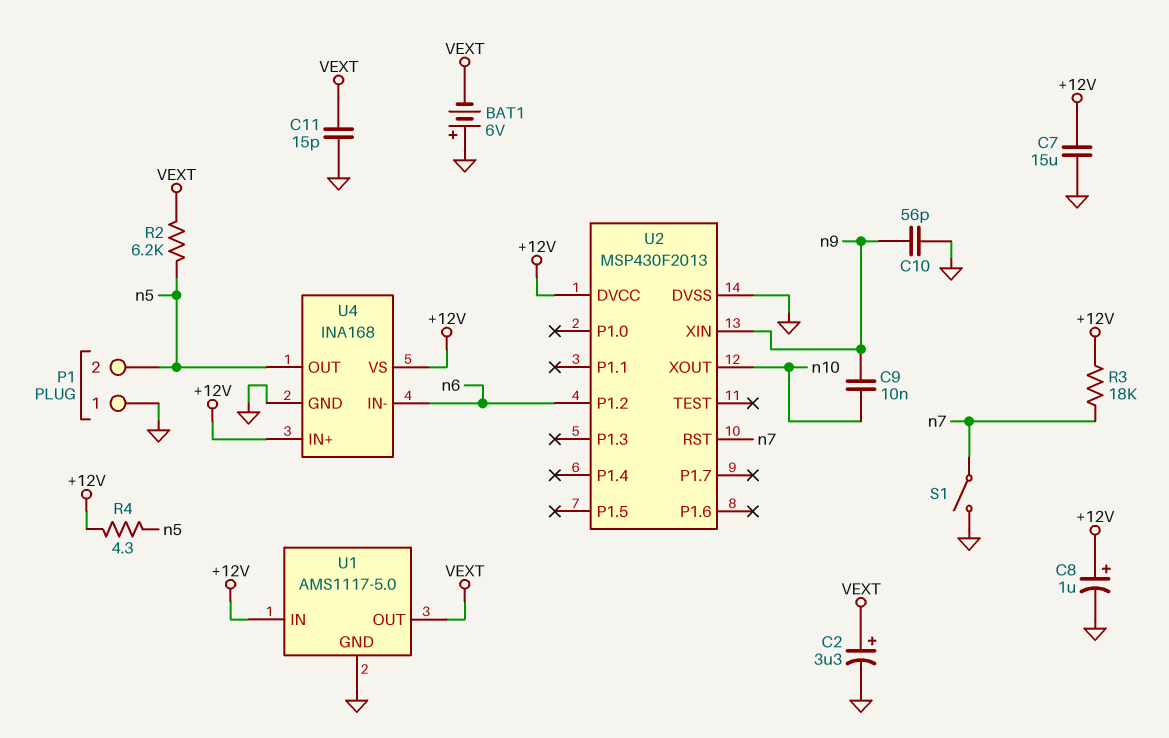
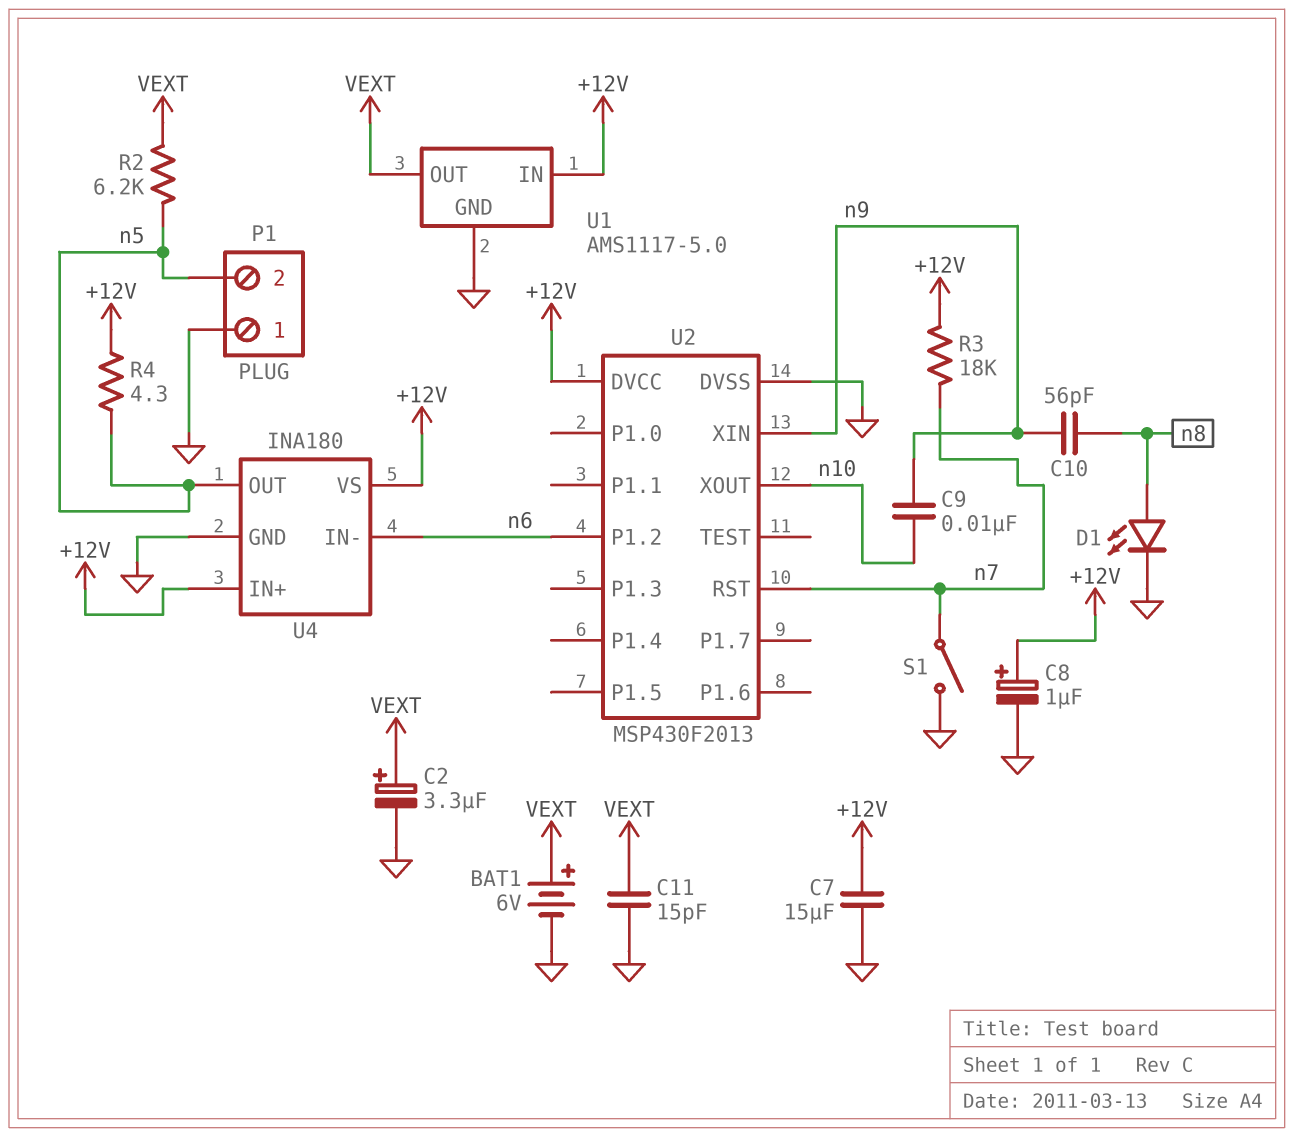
BAT1: 6V (plus GND, minus VEXT) -> 6V (plus VEXT, minus GND)
C10: 56pF (GND, n9) -> 56pF (n8, n9)
D1: none -> LED (A n8, K GND)
U4: INA168 -> INA180

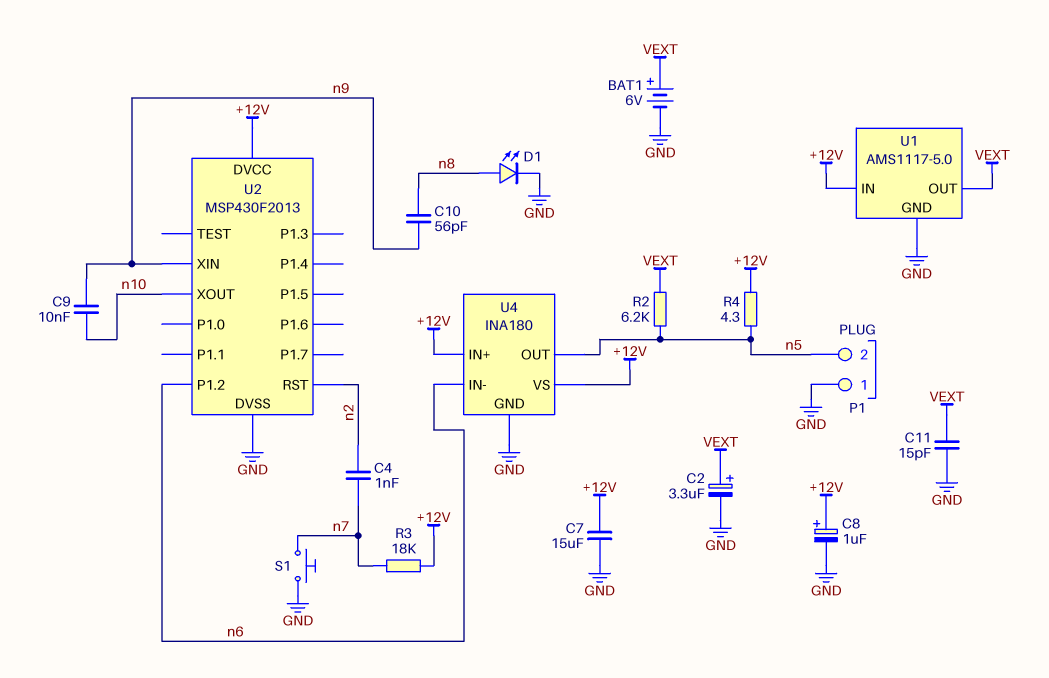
C4: none -> 1nF (n2, n7)
S1: switch (GND, n7) -> button (GND, n7)
U2 pin RST: n7 -> n2

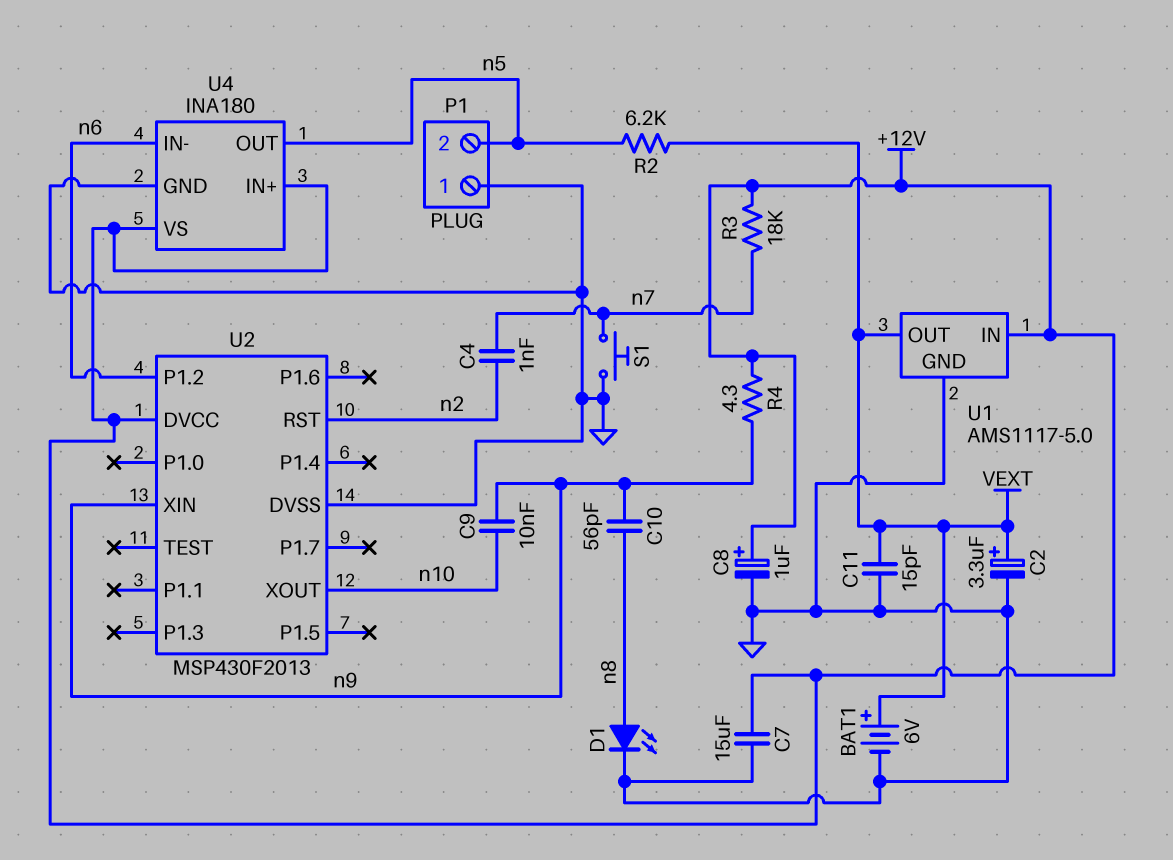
R4: 4.3 (+12V, n5) -> 4.3 (+12V, n9)

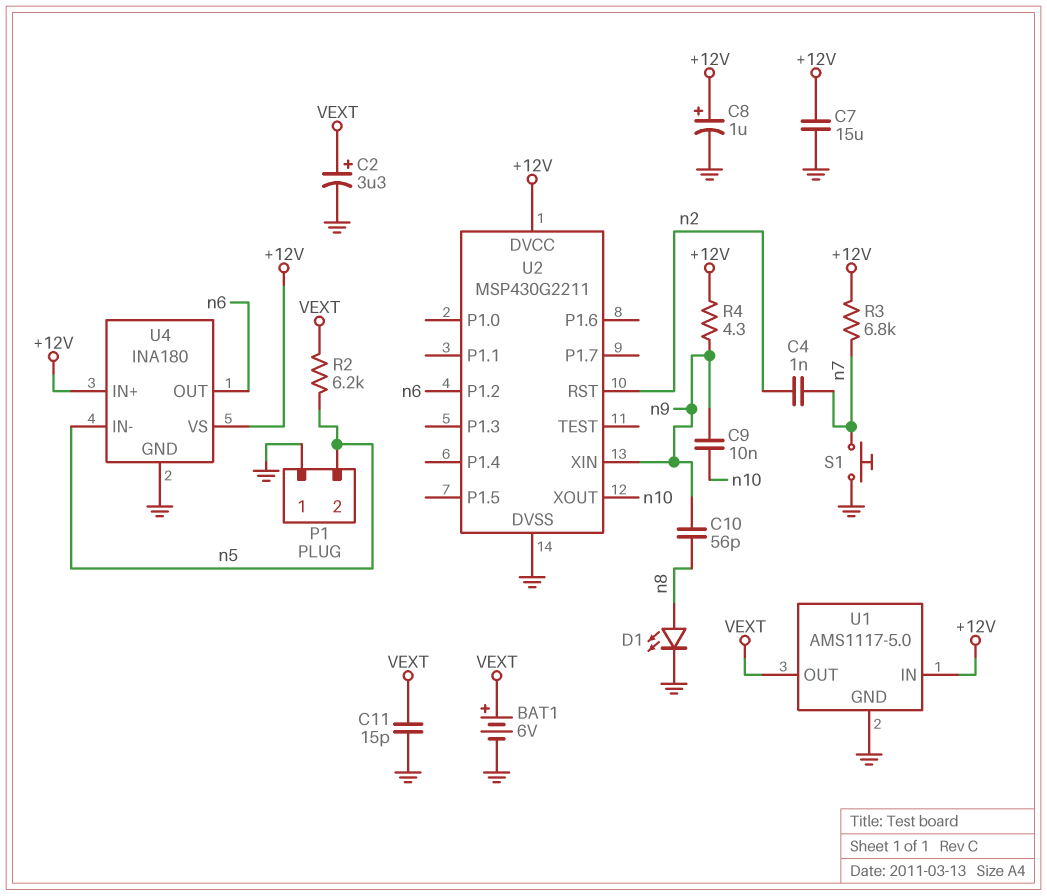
R3: 18k (+12V, n7) -> 6.8k (+12V, n7)
U2: MSP430F2013 -> MSP430G2211
U4 pin IN-: n6 -> n5
U4 pin OUT: n5 -> n6

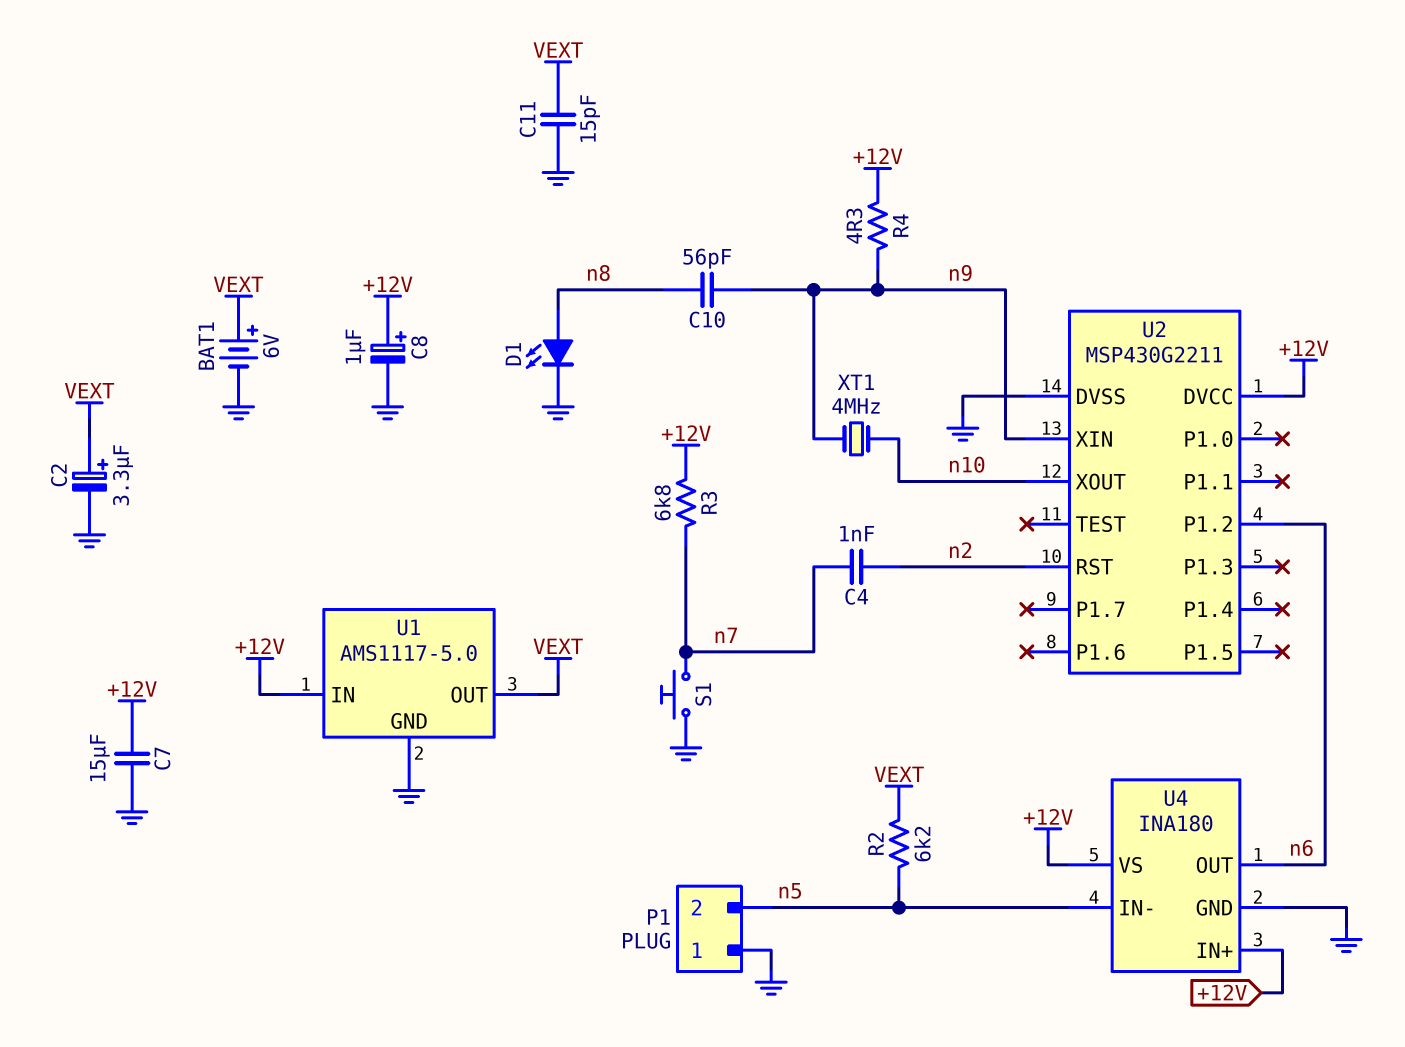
C9: 10nF (n9, n10) -> none
XT1: none -> 4MHz (n9, n10)

